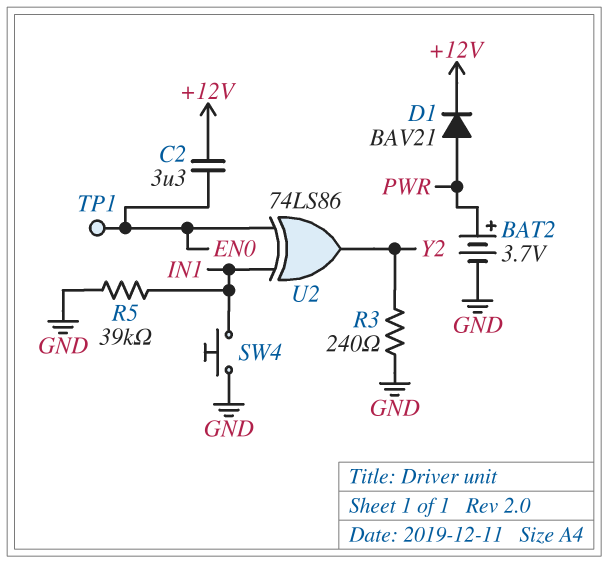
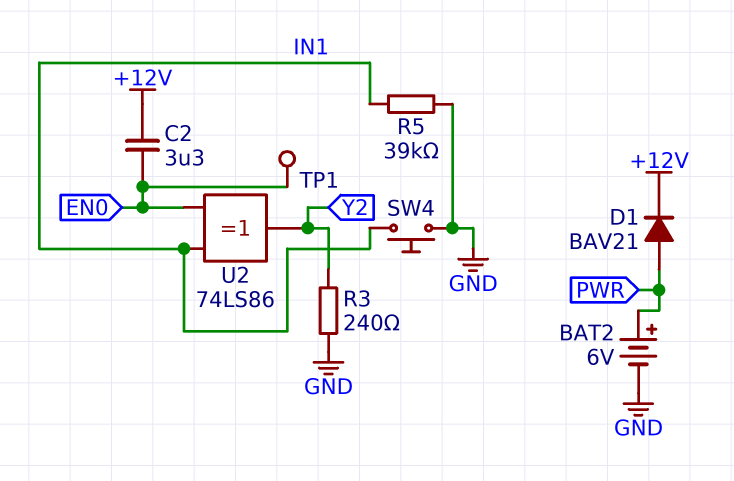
BAT2: 3.7V (plus PWR, minus GND) -> 6V (plus PWR, minus GND)

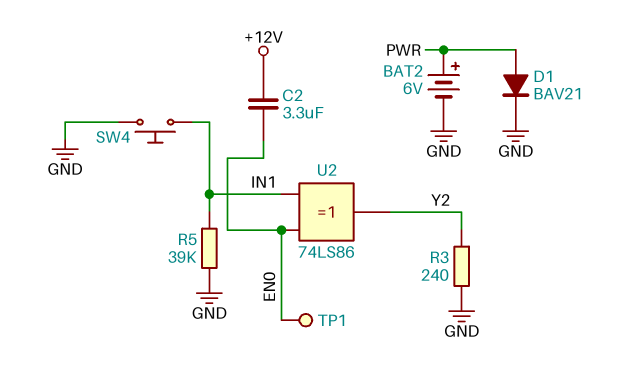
D1: diode BAV21 (A PWR, K +12V) -> diode BAV21 (A PWR, K GND)

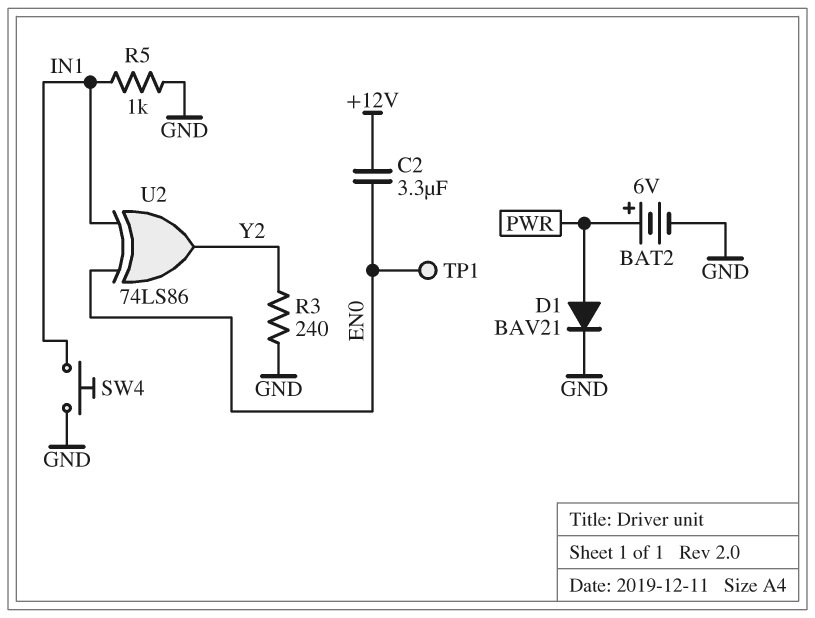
R5: 39k (GND, IN1) -> 1k (GND, IN1)

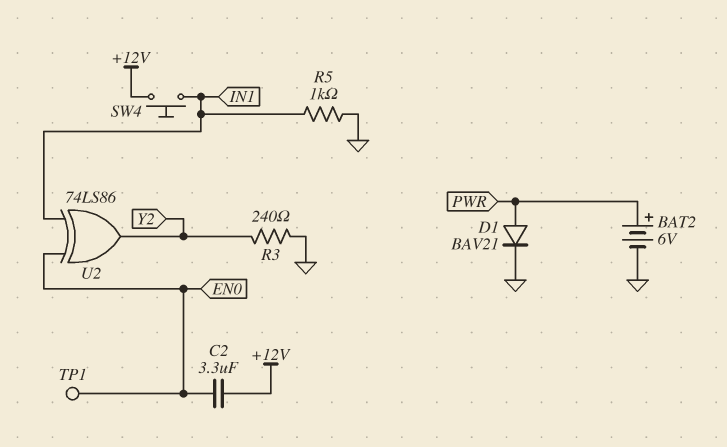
SW4: button (GND, IN1) -> button (+12V, IN1)

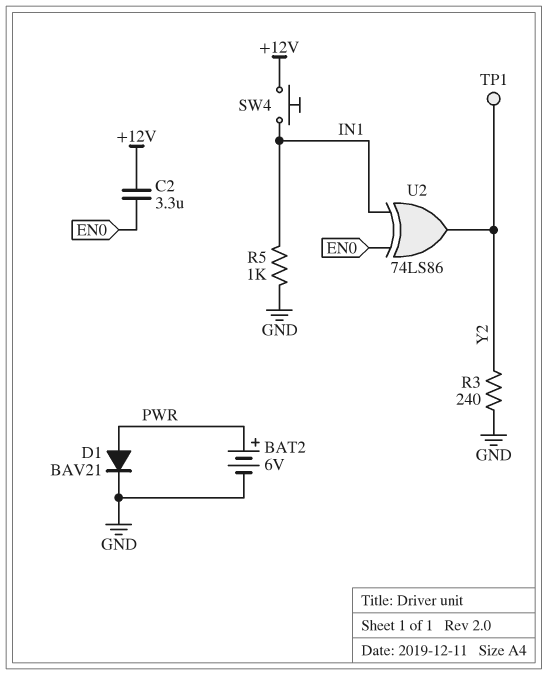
TP1: test point (EN0) -> test point (Y2)

